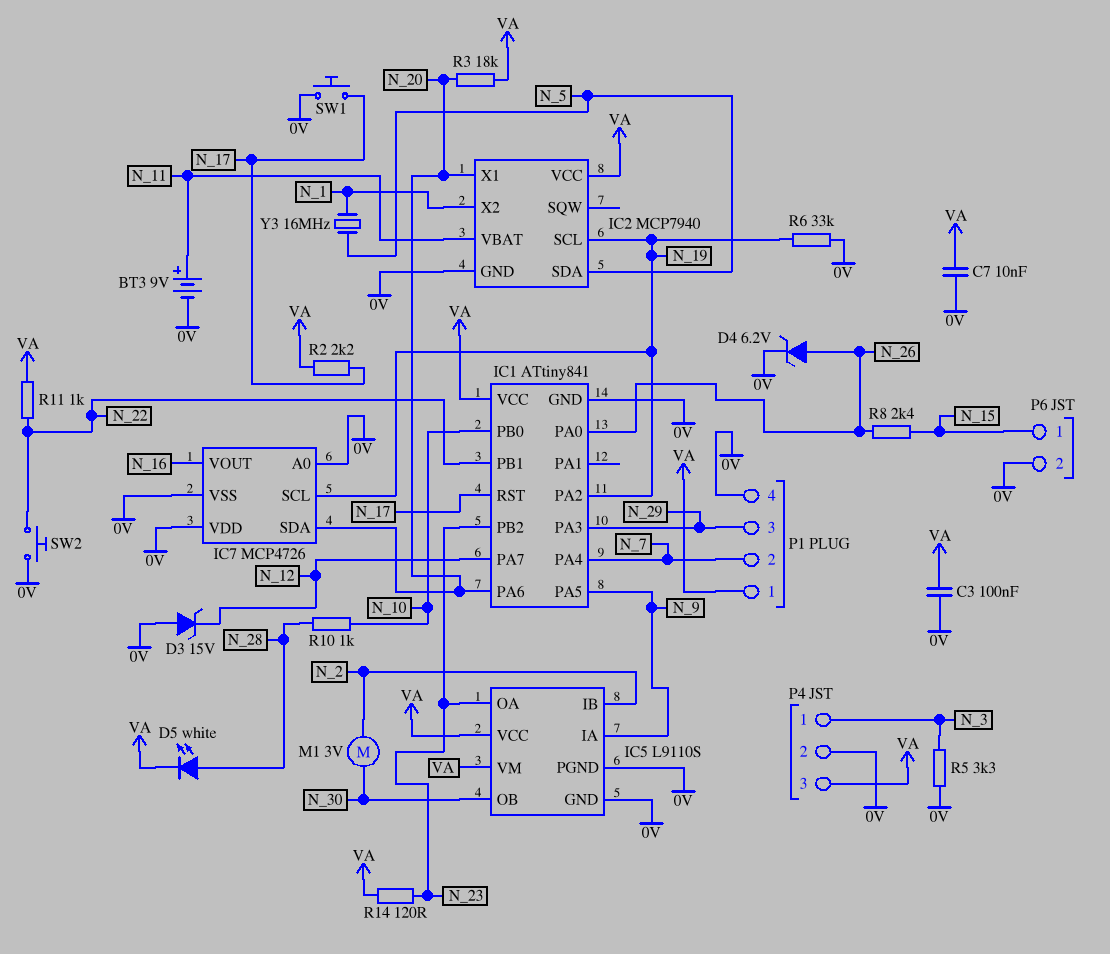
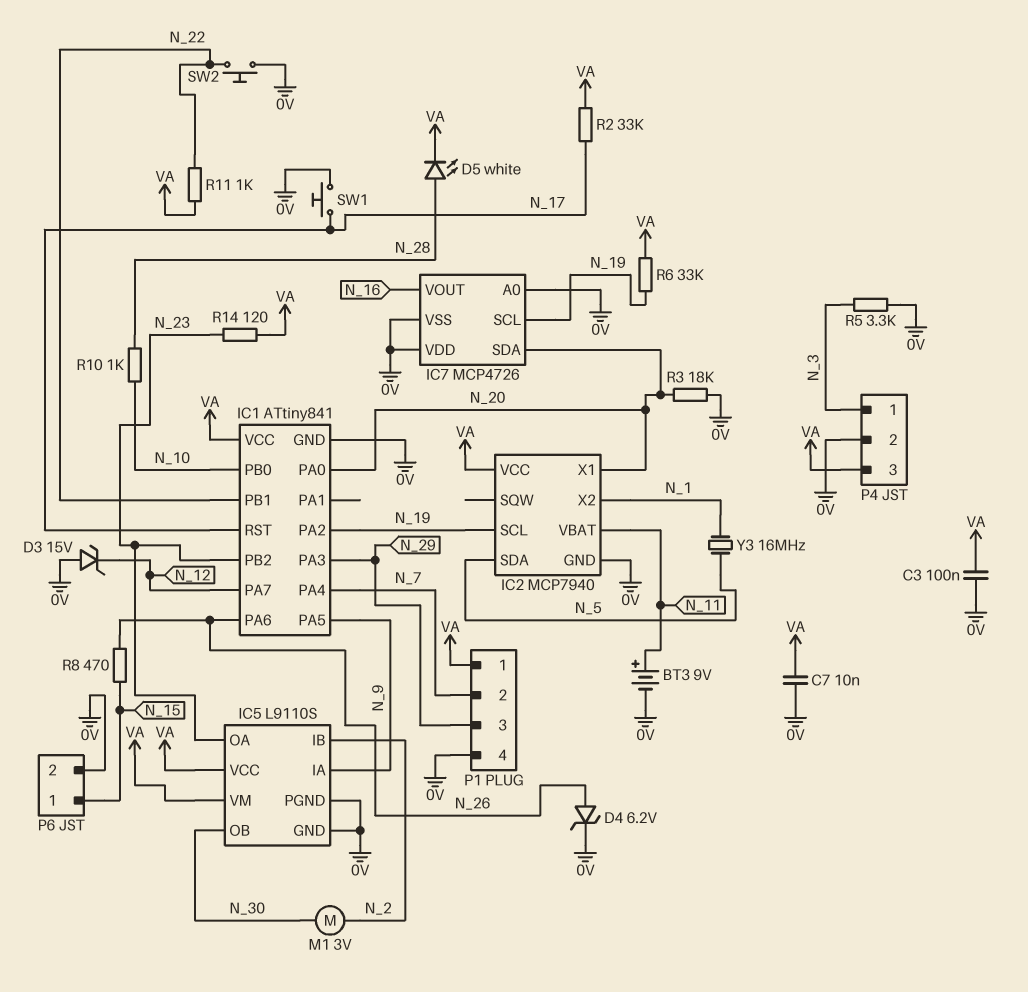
IC1 pin PA0: N_26 -> N_20
IC1 pin PA6: N_20 -> N_26
R2: 2.2k (N_17, VA) -> 33k (N_17, VA)
R3: 18k (N_20, VA) -> 18k (0V, N_20)
R6: 33k (0V, N_19) -> 33k (N_19, VA)
R8: 2.4k (N_15, N_26) -> 470 (N_15, N_26)

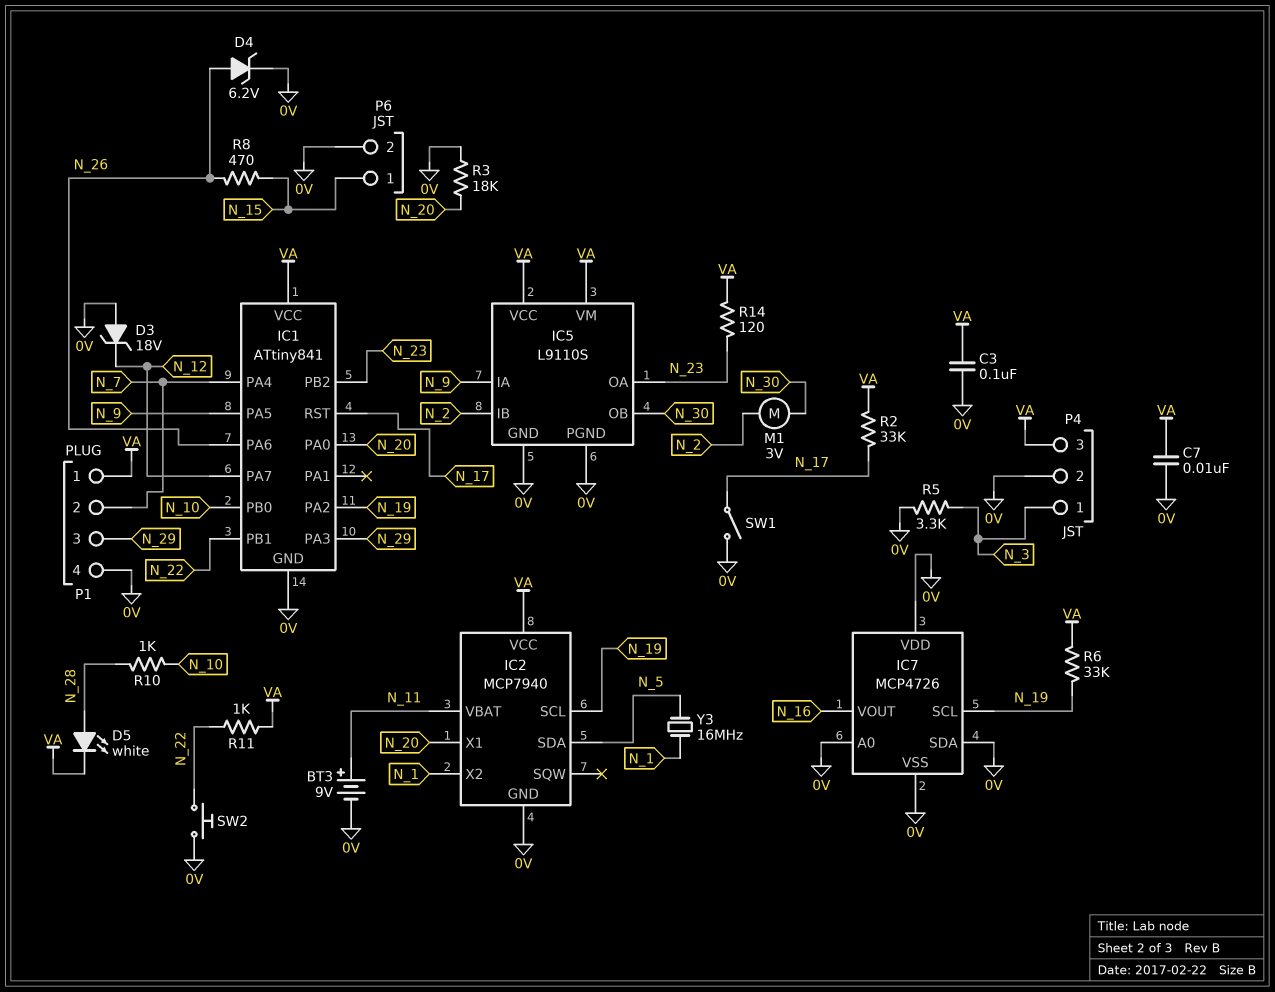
D3: zener 15V (A 0V, K N_12) -> zener 18V (A 0V, K N_12)
IC7 pin SDA: N_20 -> 0V
SW1: button (0V, N_17) -> switch (0V, N_17)

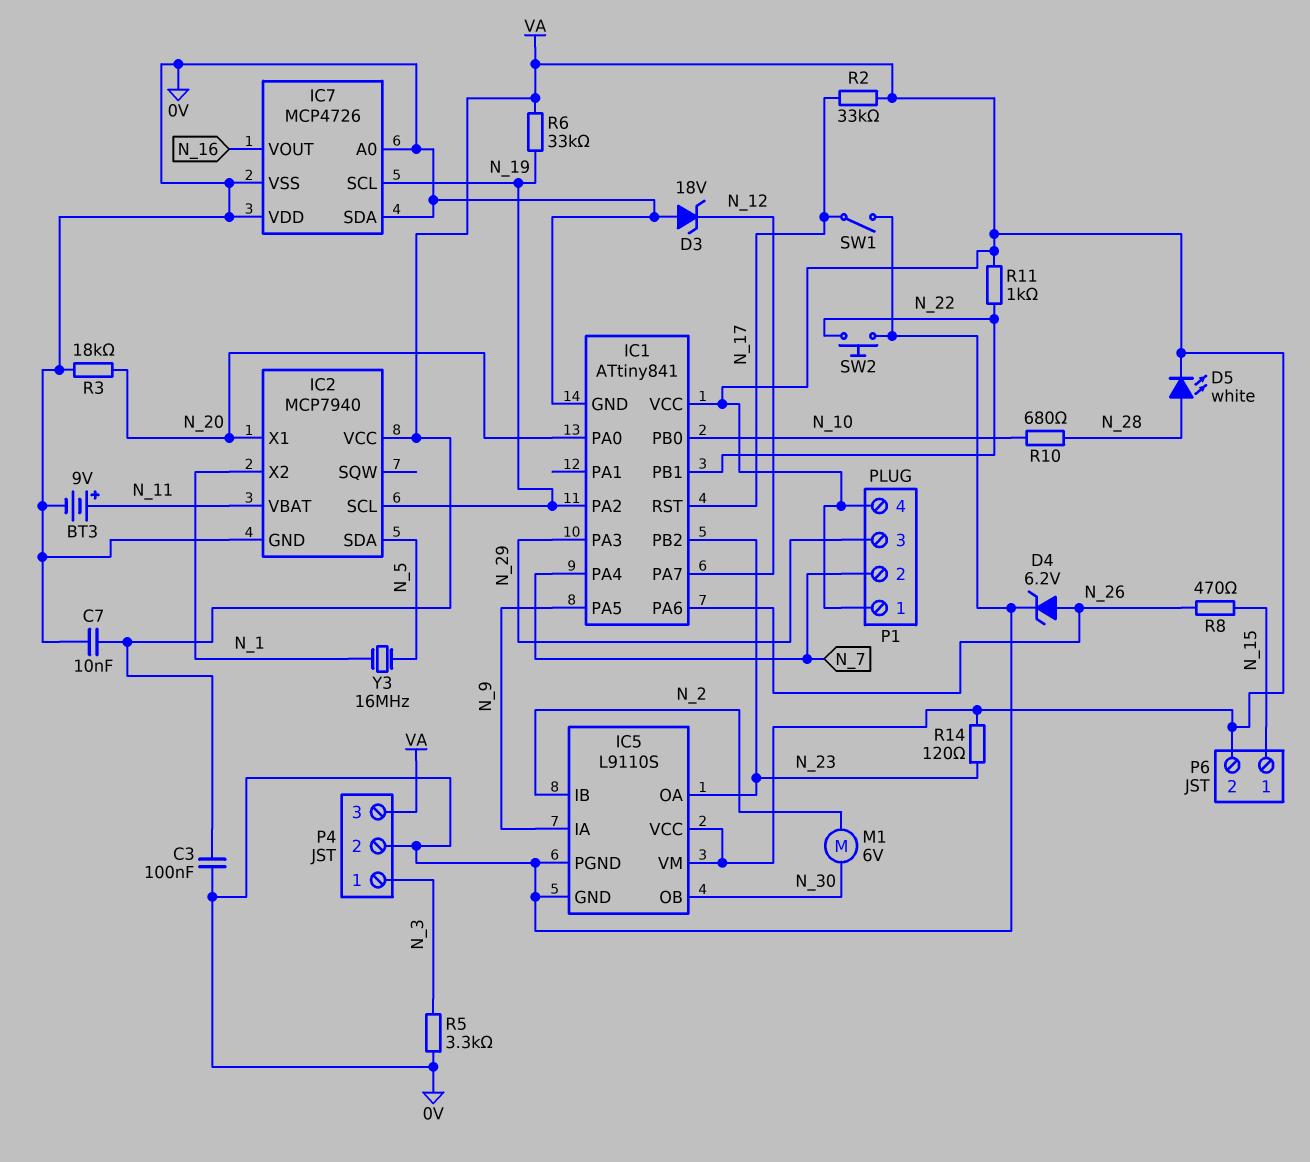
M1: motor 3V (N_2, N_30) -> motor 6V (N_2, N_30)
P1 pin 4: 0V -> VA
P6 pin 2: 0V -> VA
R10: 1k (N_10, N_28) -> 680 (N_10, N_28)

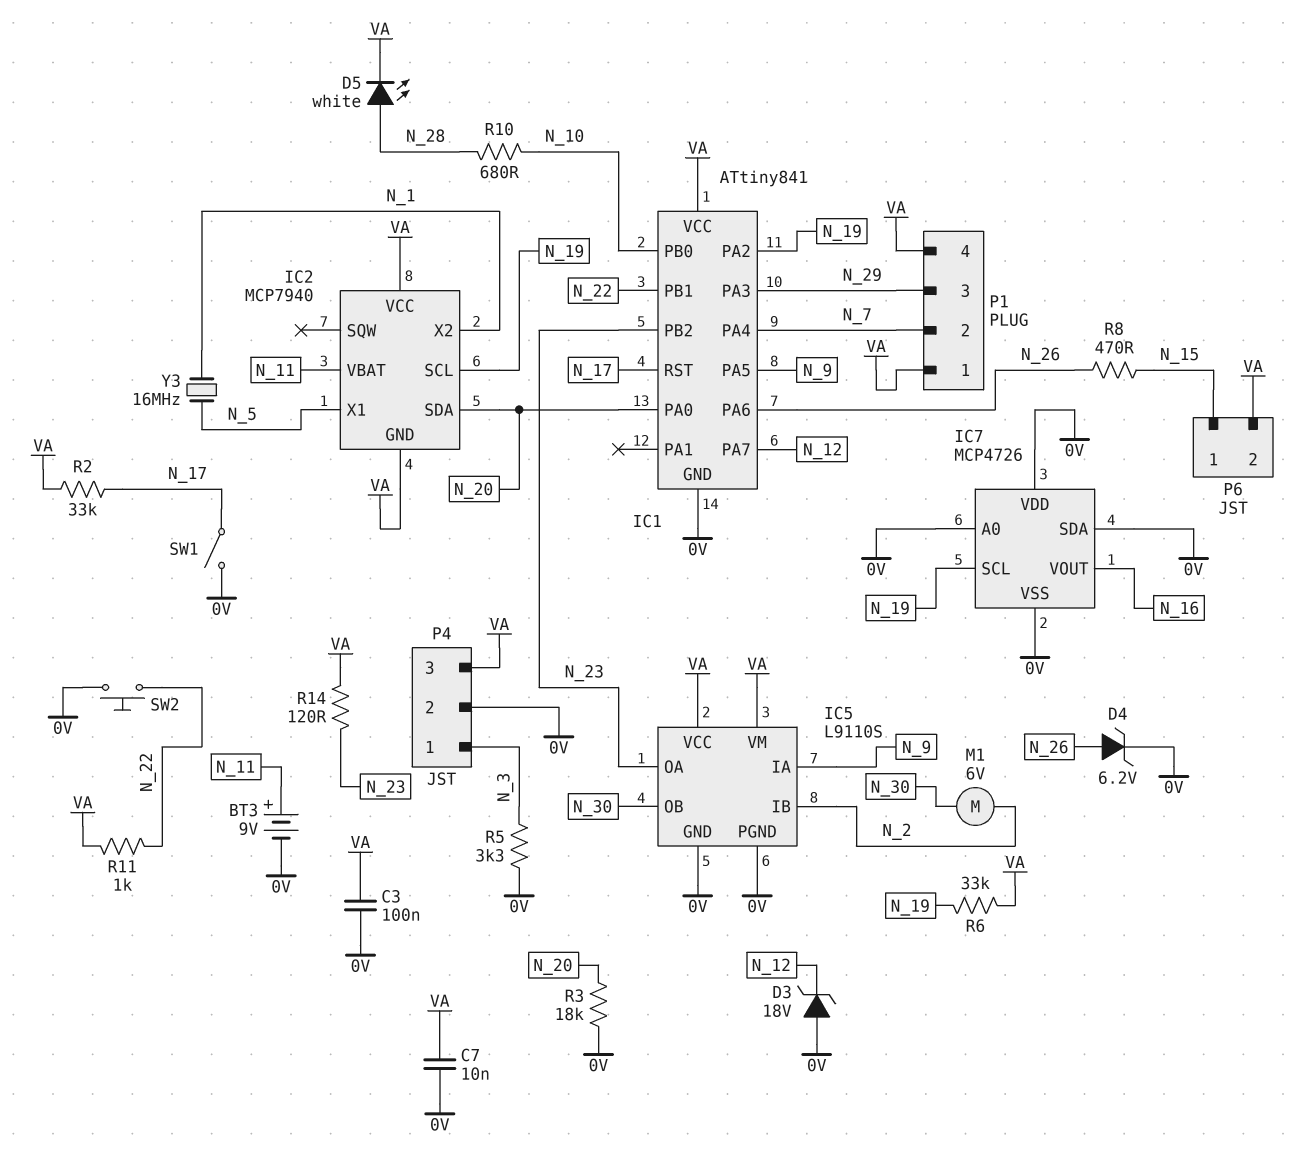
IC2 pin GND: 0V -> VA
IC2 pin SDA: N_5 -> N_20
IC2 pin X1: N_20 -> N_5

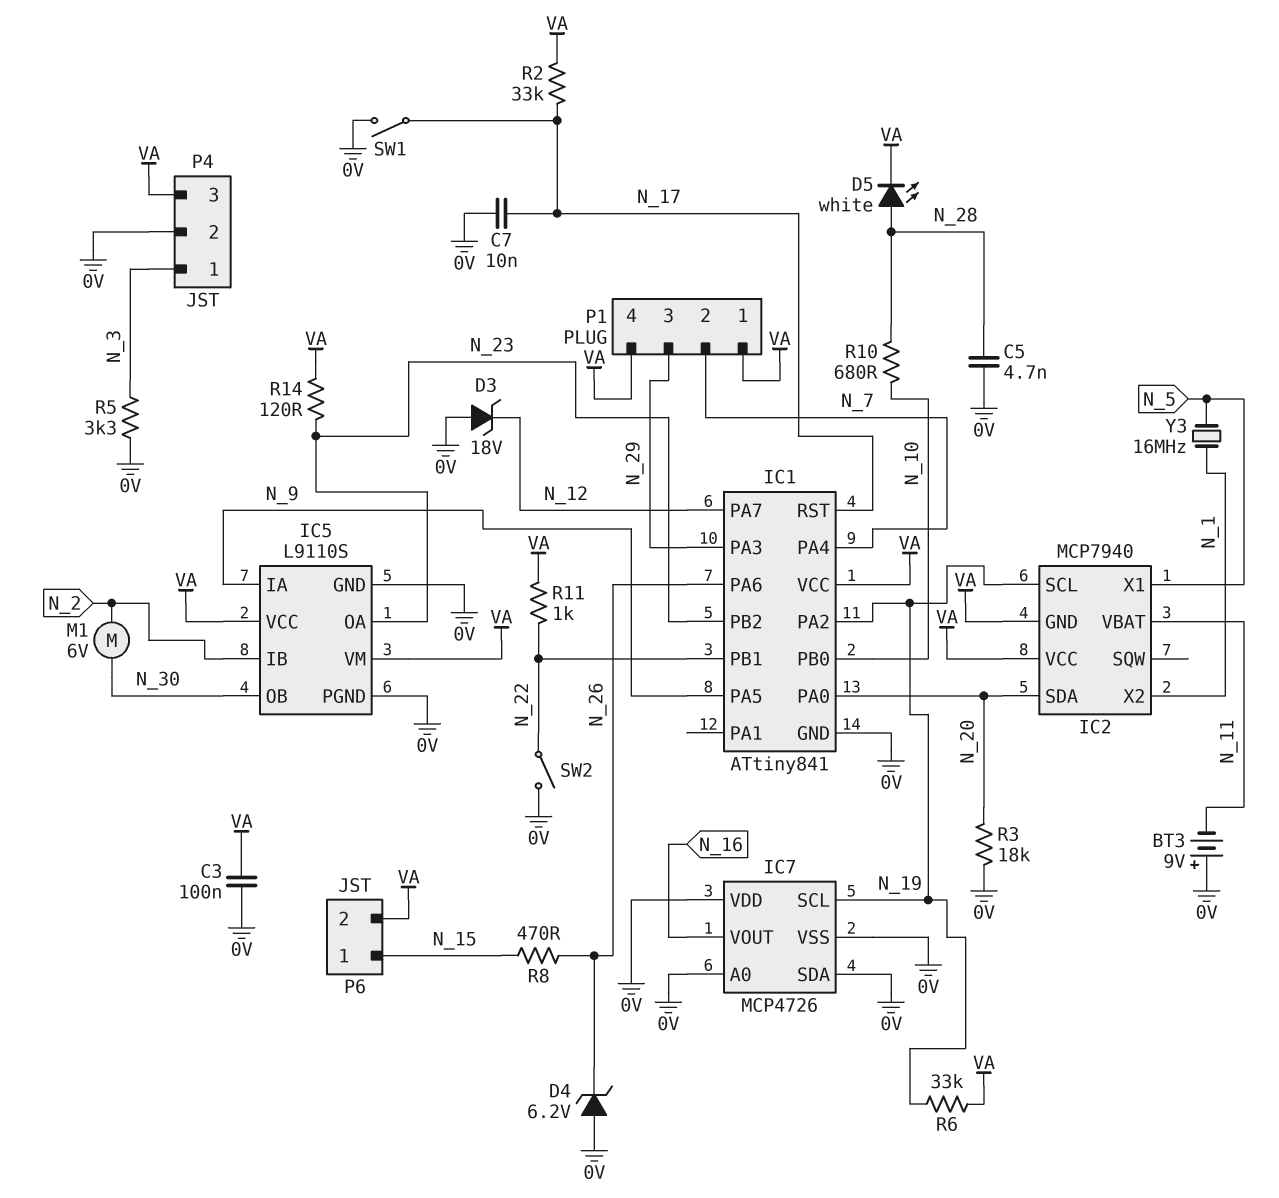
BT3: 9V (plus N_11, minus 0V) -> 9V (plus 0V, minus N_11)
C5: none -> 4.7nF (0V, N_28)
C7: 10nF (0V, VA) -> 10nF (0V, N_17)
D4: zener 6.2V (A N_26, K 0V) -> zener 6.2V (A 0V, K N_26)
SW2: button (0V, N_22) -> switch (0V, N_22)

